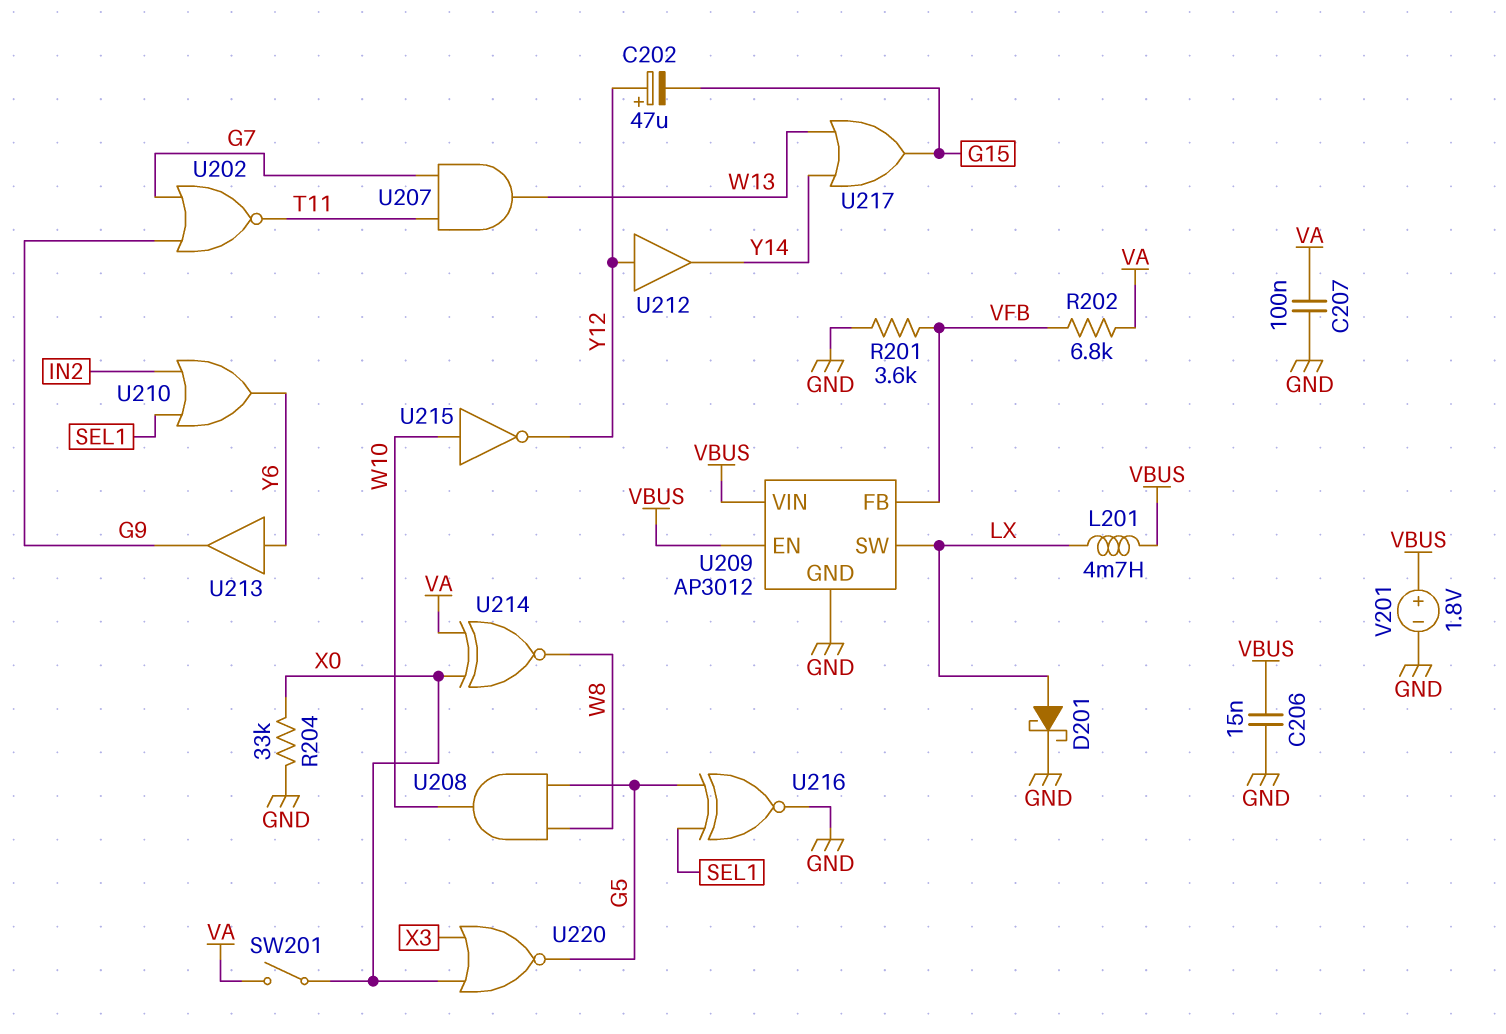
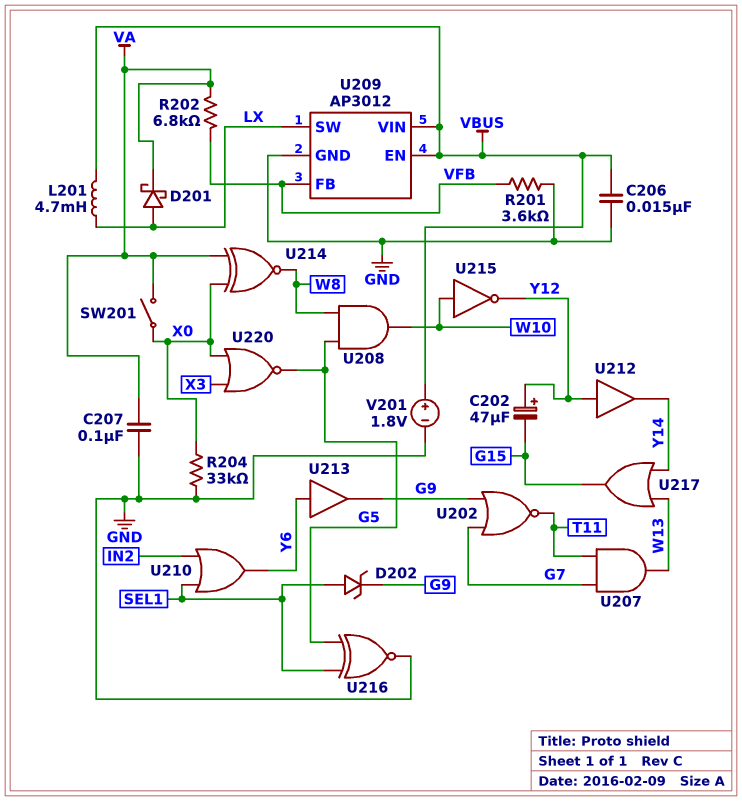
D201: schottky (A LX, K GND) -> schottky (A LX, K VA)
D202: none -> zener (A SEL1, K G9)

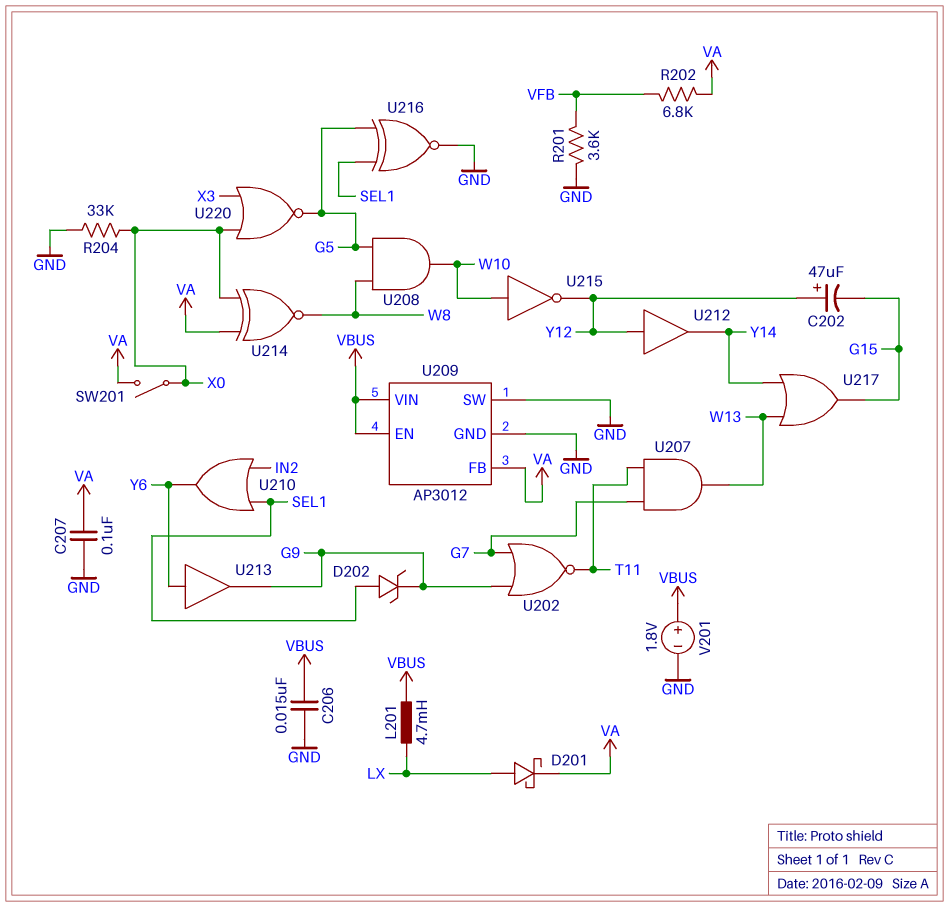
U209 pin FB: VFB -> VA
U209 pin SW: LX -> GND

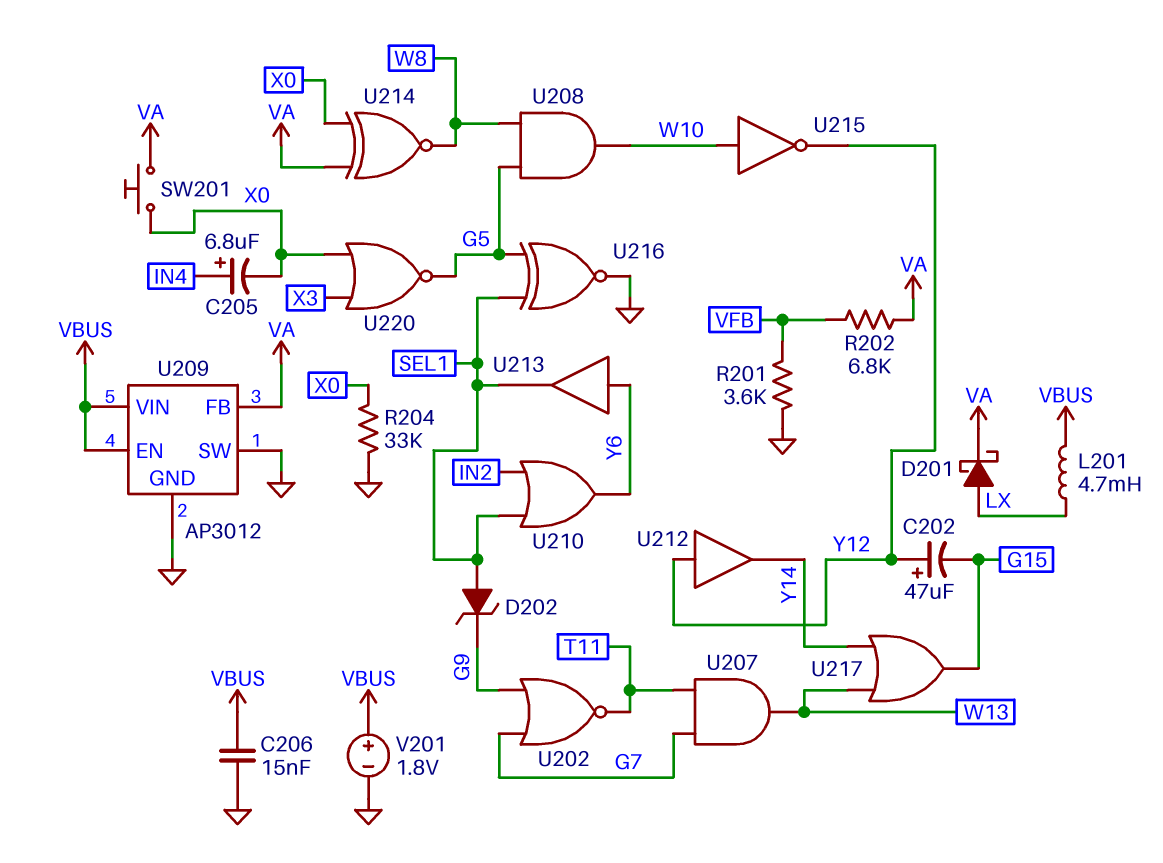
C205: none -> 6.8uF (plus IN4, minus X0)
C207: 100nF (GND, VA) -> none
SW201: switch (VA, X0) -> button (VA, X0)
U213: buffer (in Y6, out G9) -> buffer (in Y6, out SEL1)

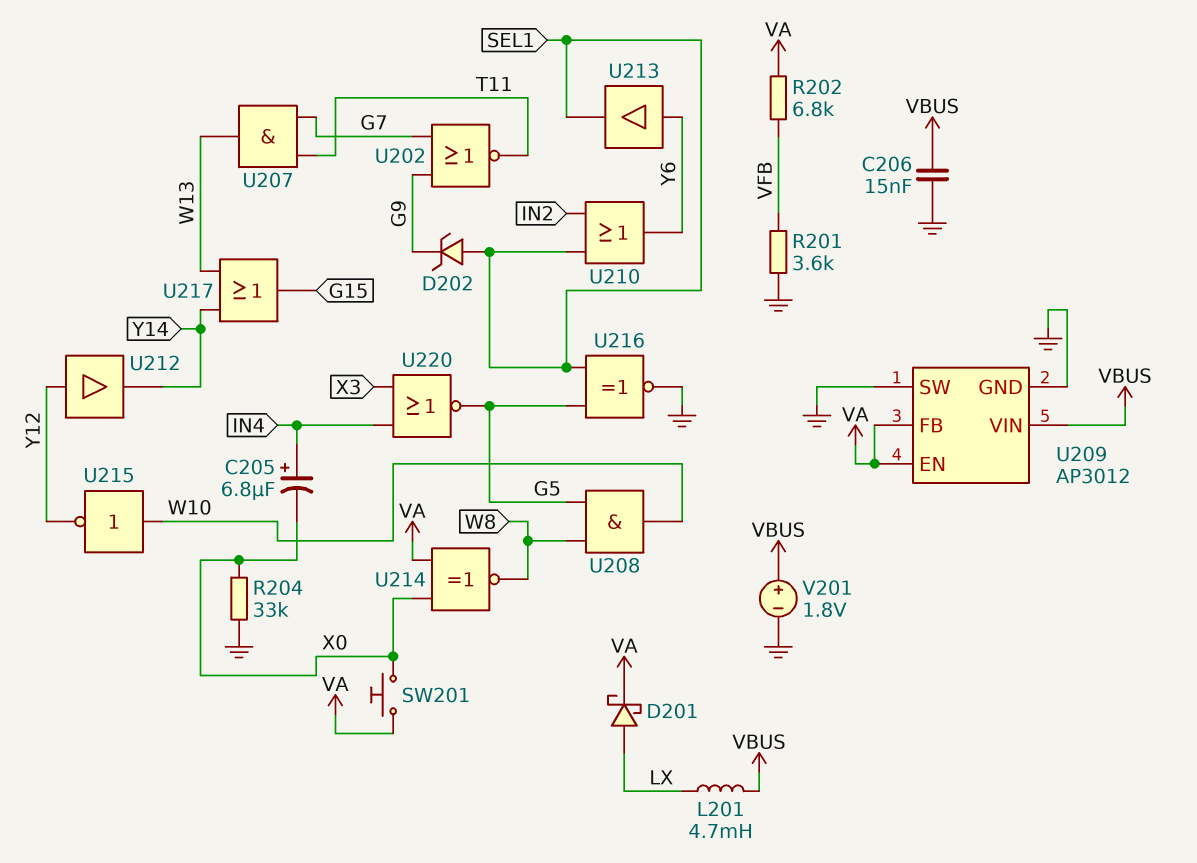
C202: 47uF (plus Y12, minus G15) -> none
U209 pin EN: VBUS -> VA
U220: NOR (in X0, in X3, out G5) -> NOR (in IN4, in X3, out G5)

